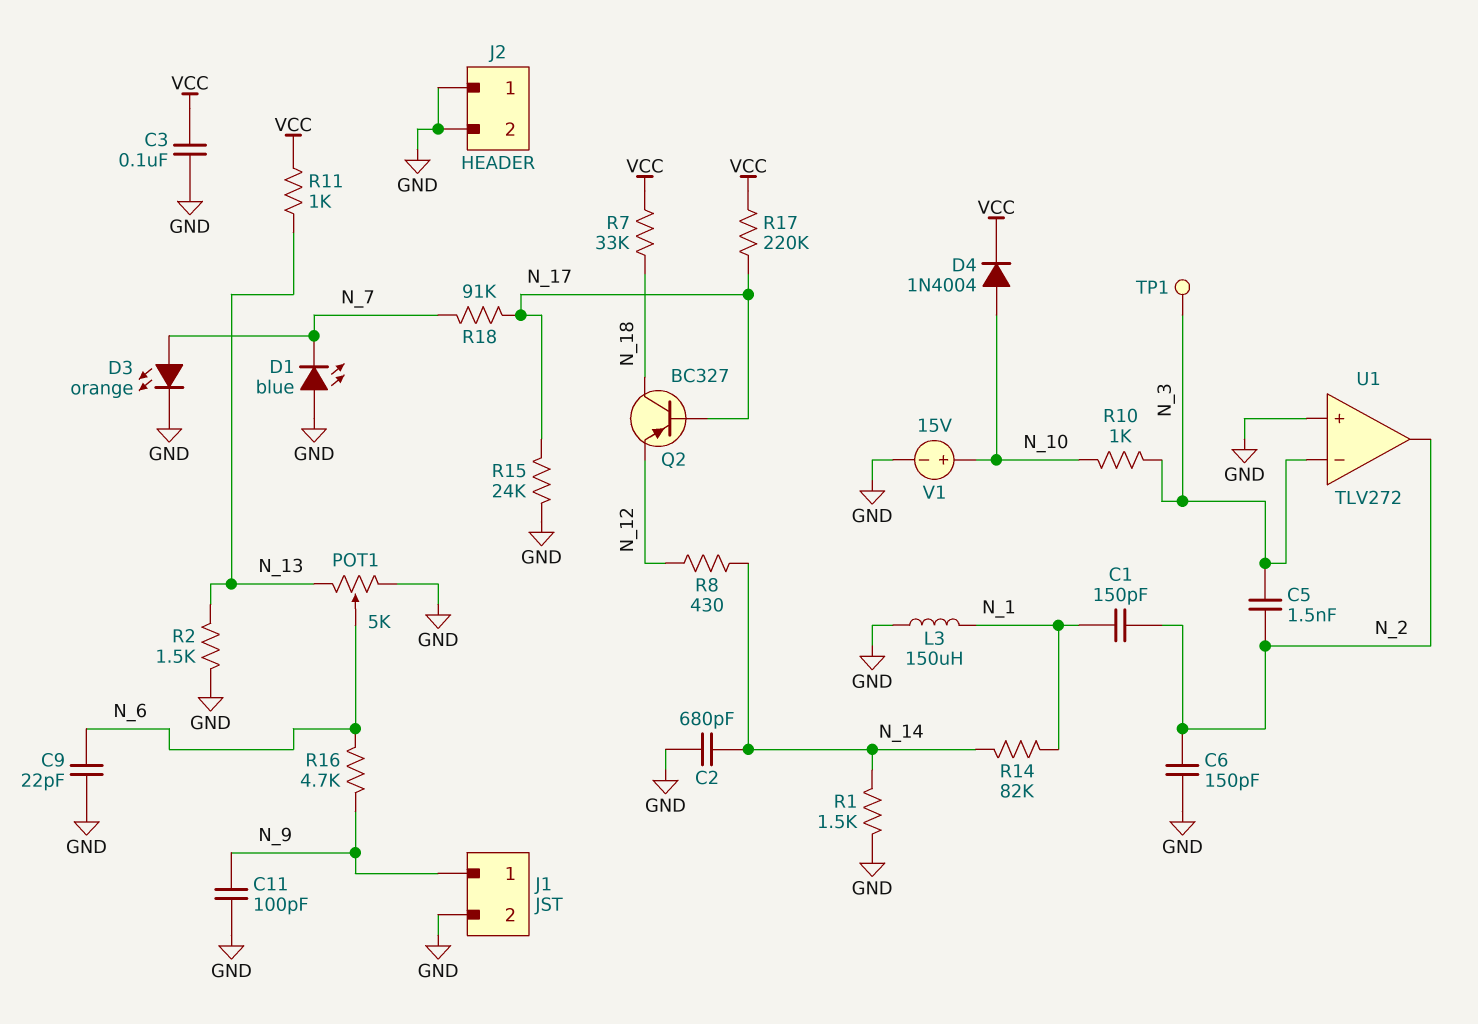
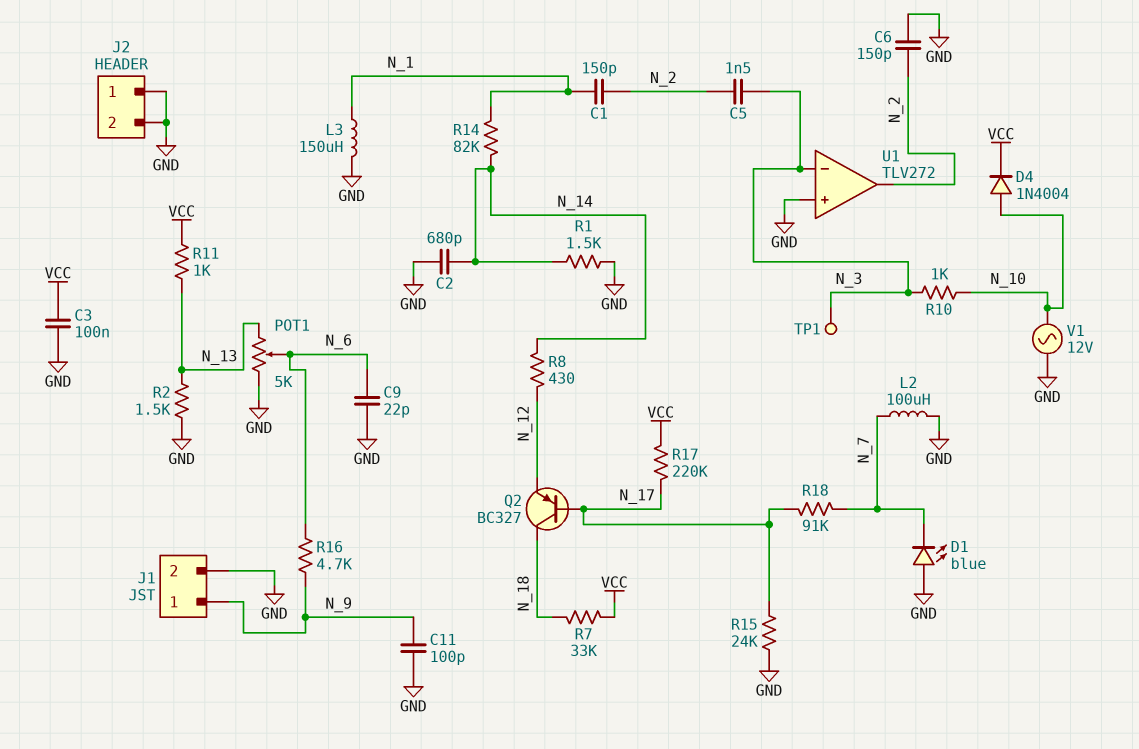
D3: LED orange (A N_7, K GND) -> none
L2: none -> 100uH (GND, N_7)
V1: 15V (plus N_10, minus GND) -> AC 12V (GND, N_10)

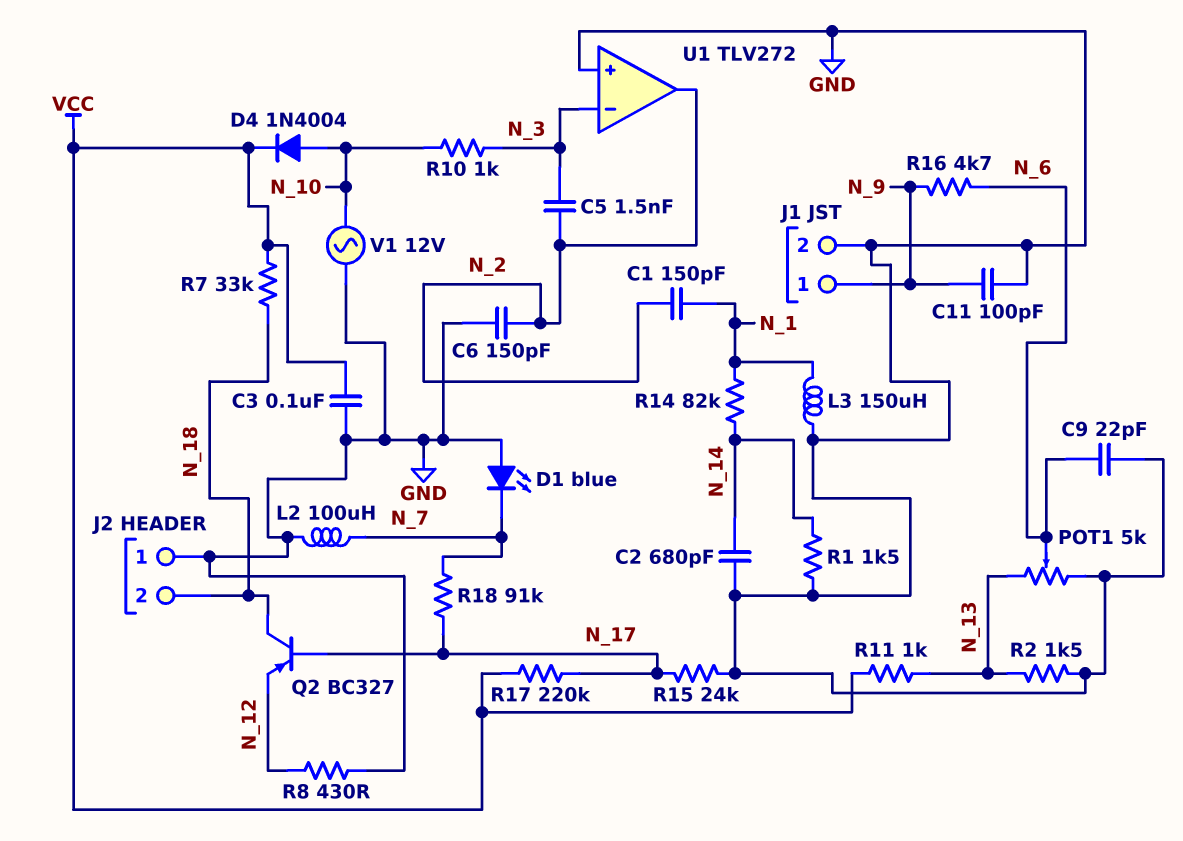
J2 pin 2: GND -> N_18
R8: 430 (N_12, N_14) -> 430 (GND, N_12)
TP1: test point (N_3) -> none

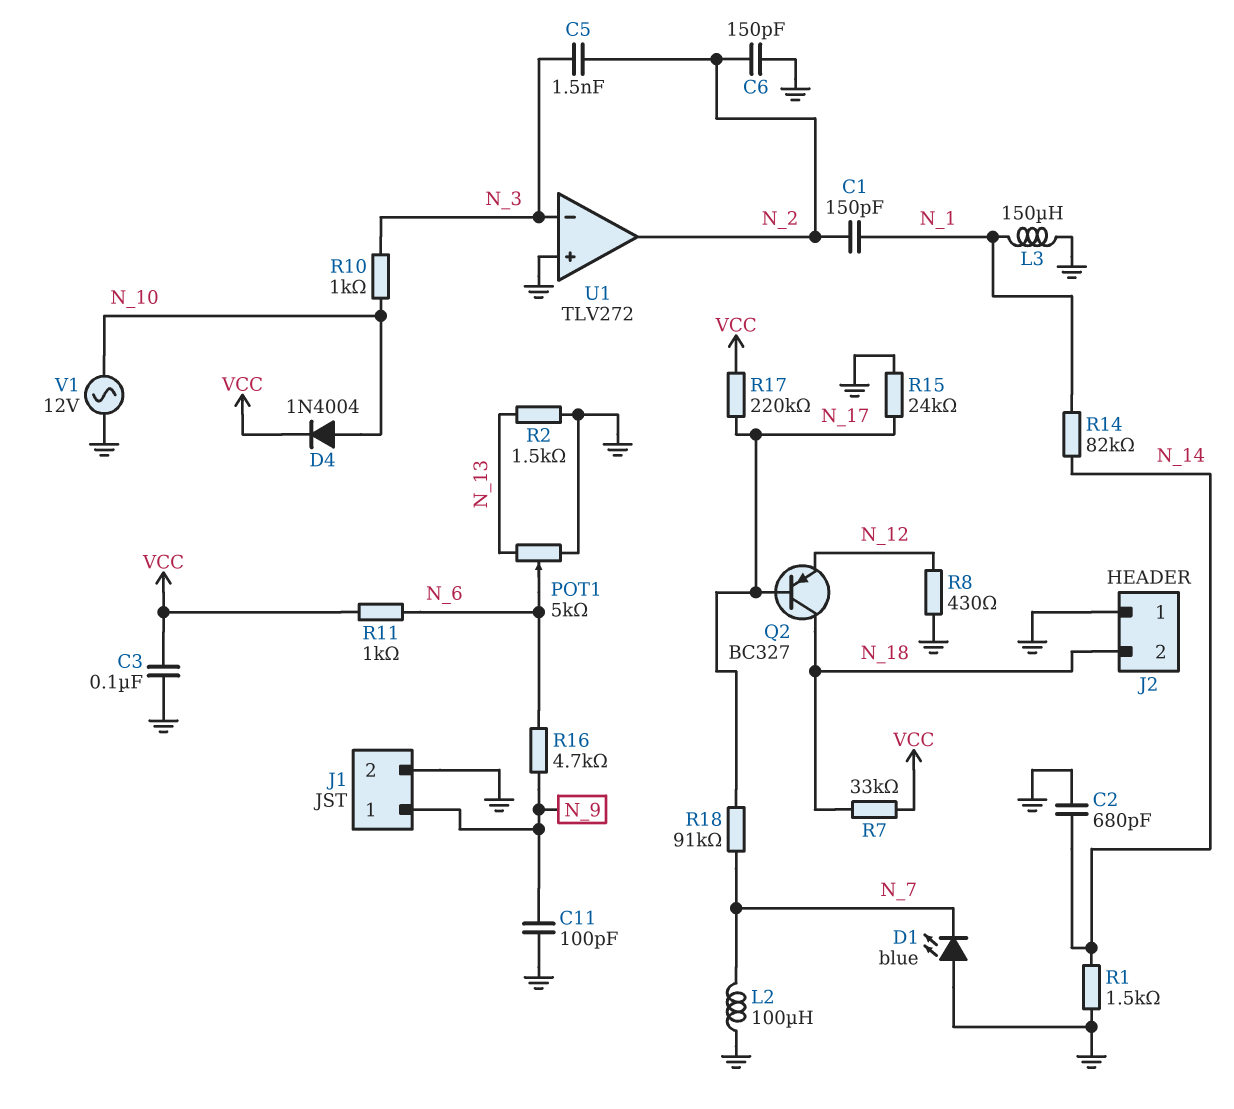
C9: 22pF (GND, N_6) -> none
R11: 1k (N_13, VCC) -> 1k (N_6, VCC)

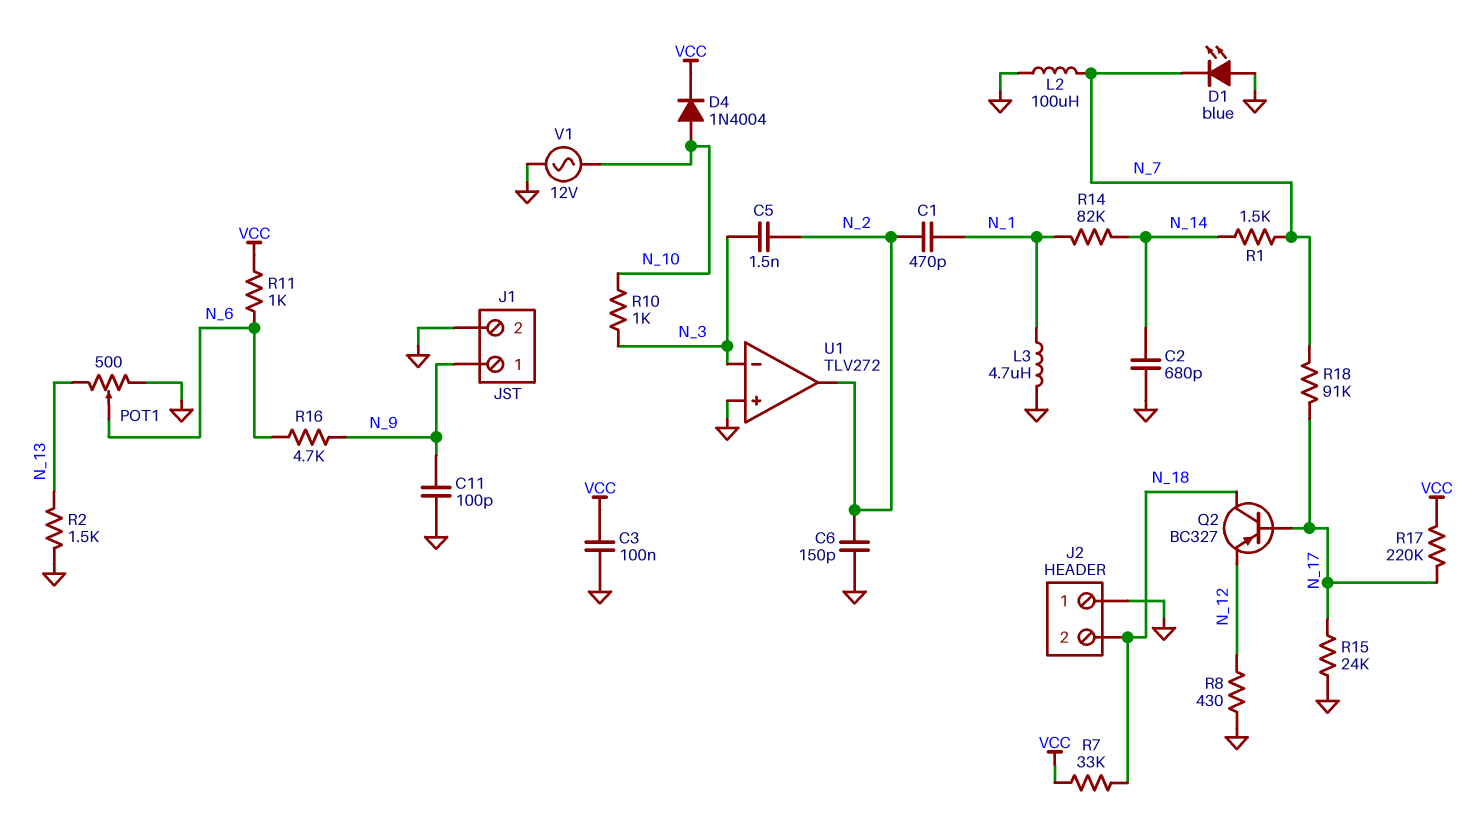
C1: 150pF (N_1, N_2) -> 470pF (N_1, N_2)
L3: 150uH (GND, N_1) -> 4.7uH (GND, N_1)
POT1: 5k (GND, N_13, wiper N_6) -> 500 (GND, N_13, wiper N_6)
R1: 1.5k (GND, N_14) -> 1.5k (N_7, N_14)

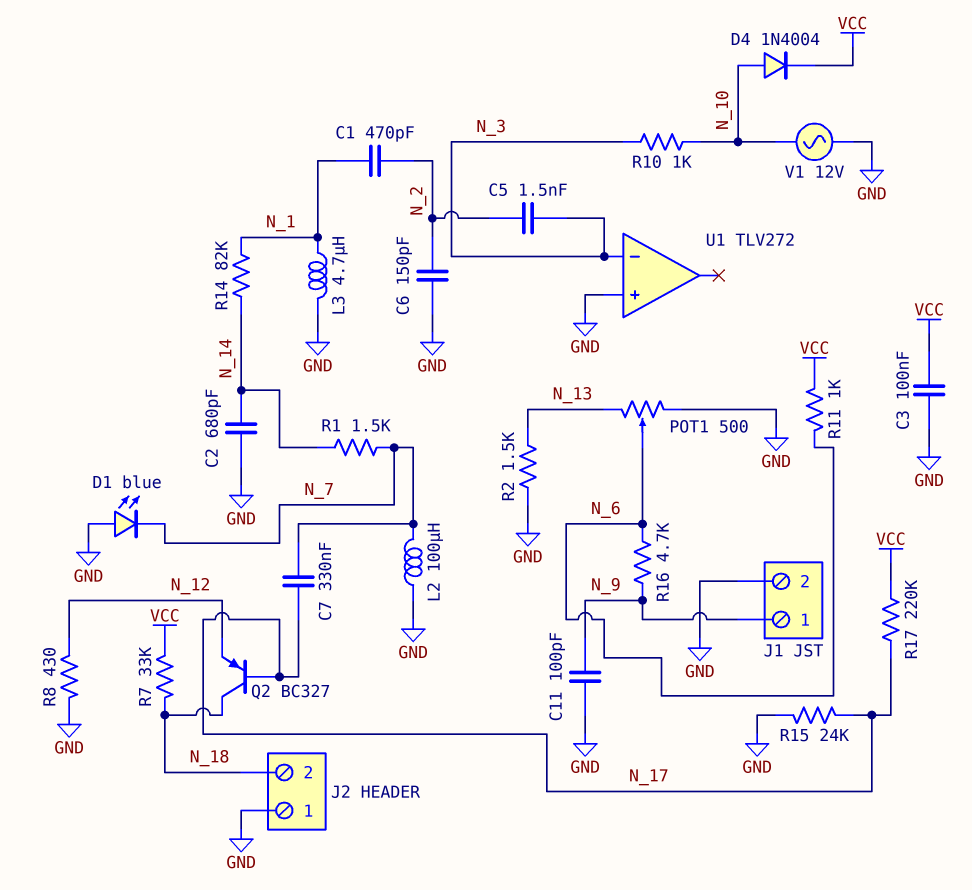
C7: none -> 330nF (N_7, N_17)
R18: 91k (N_7, N_17) -> none
U1 pin out: N_2 -> none

